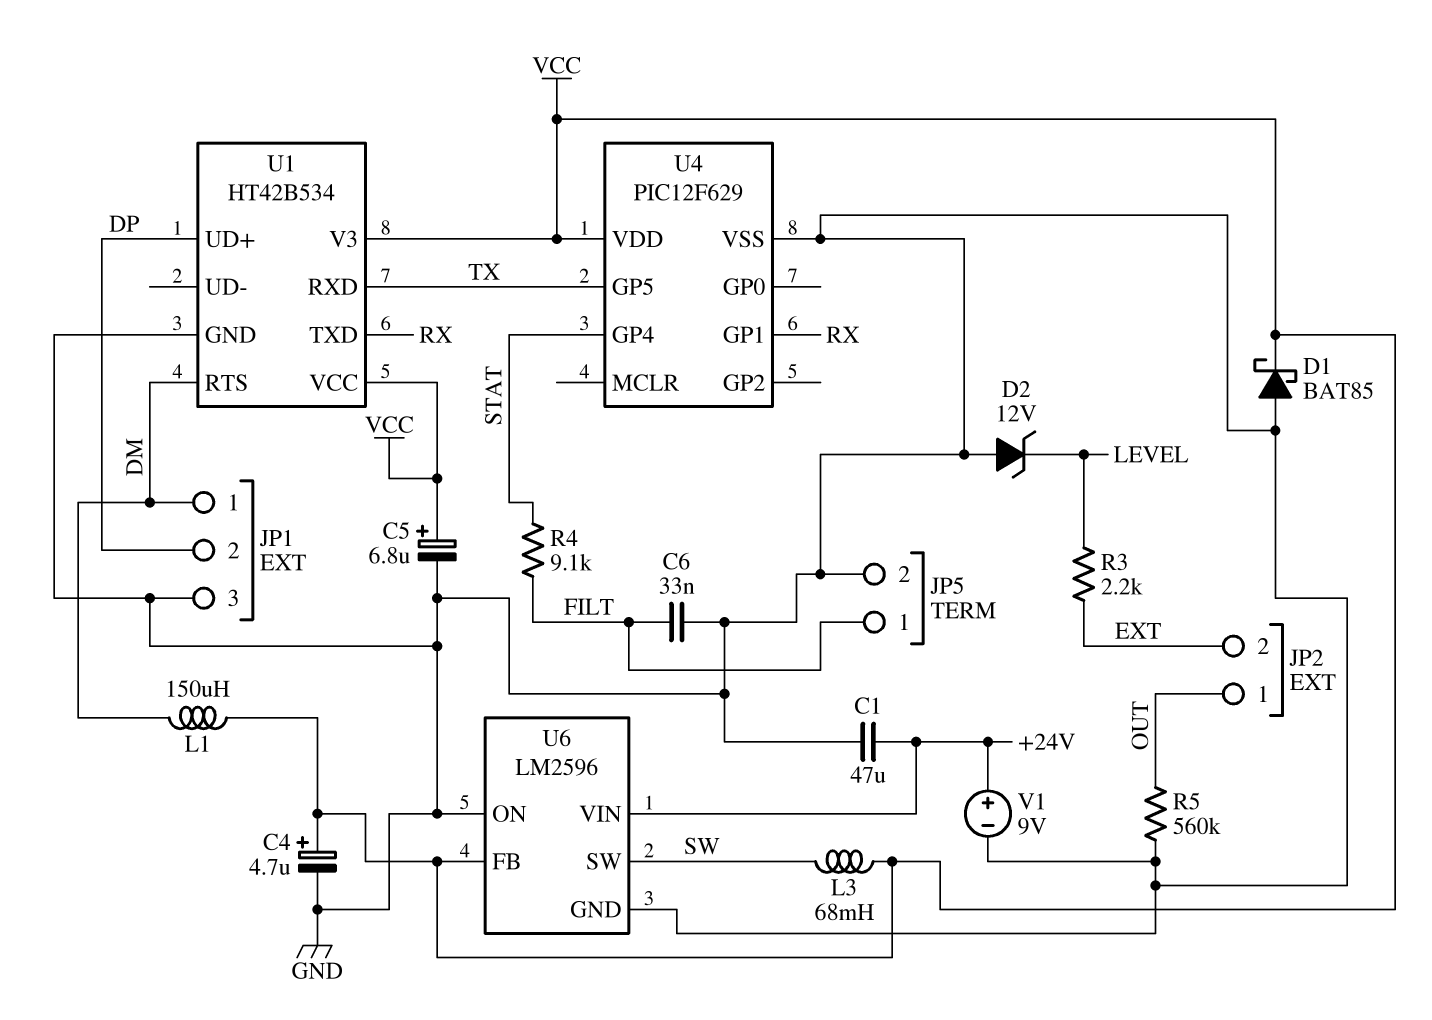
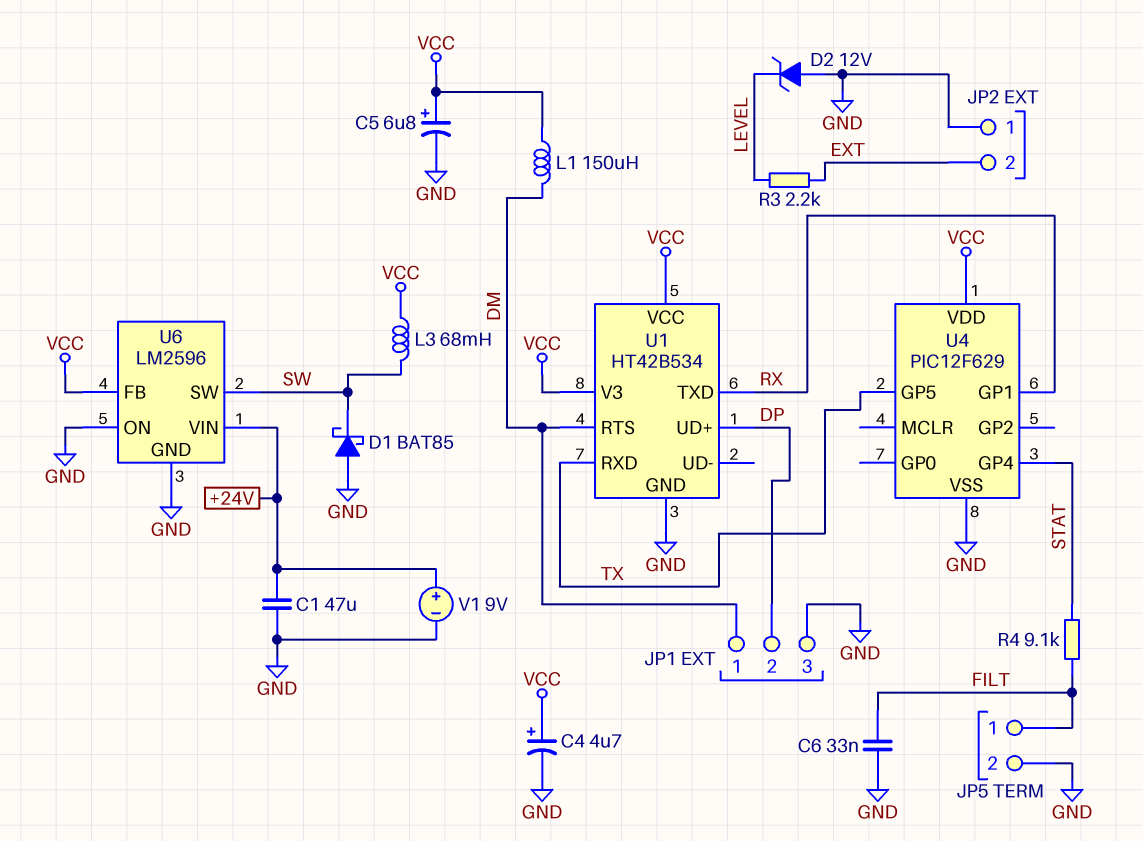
D1: schottky BAT85 (A GND, K VCC) -> schottky BAT85 (A GND, K SW)
JP2 pin 1: OUT -> GND
R5: 560k (GND, OUT) -> none

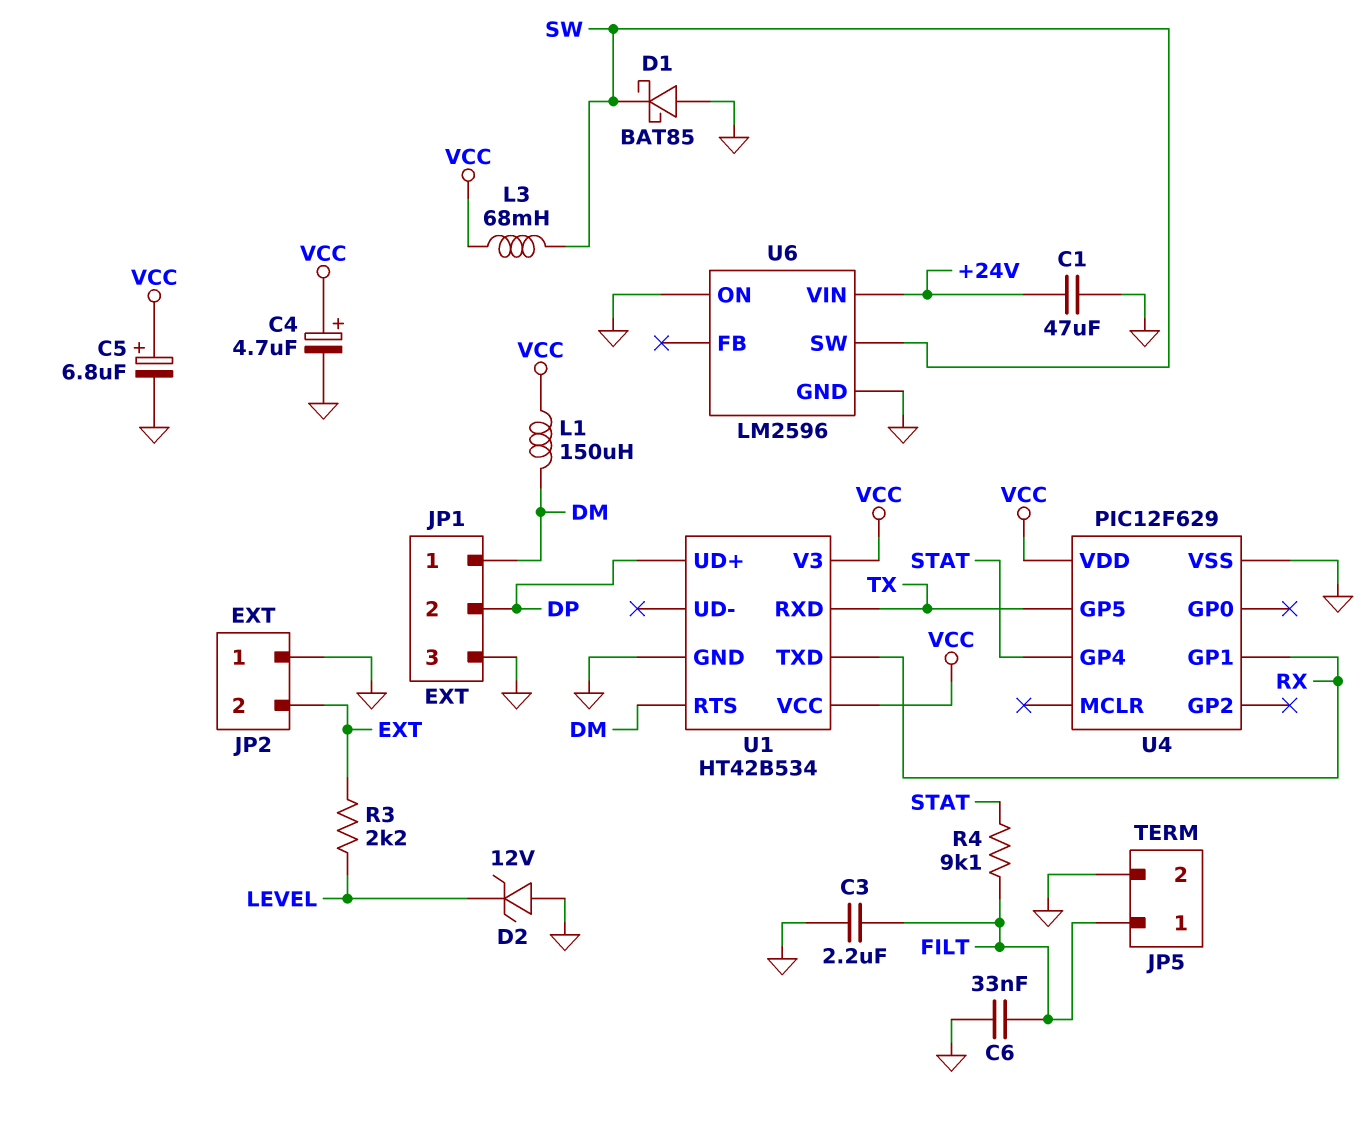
C3: none -> 2.2uF (FILT, GND)
U6 pin FB: VCC -> none
V1: 9V (plus +24V, minus GND) -> none

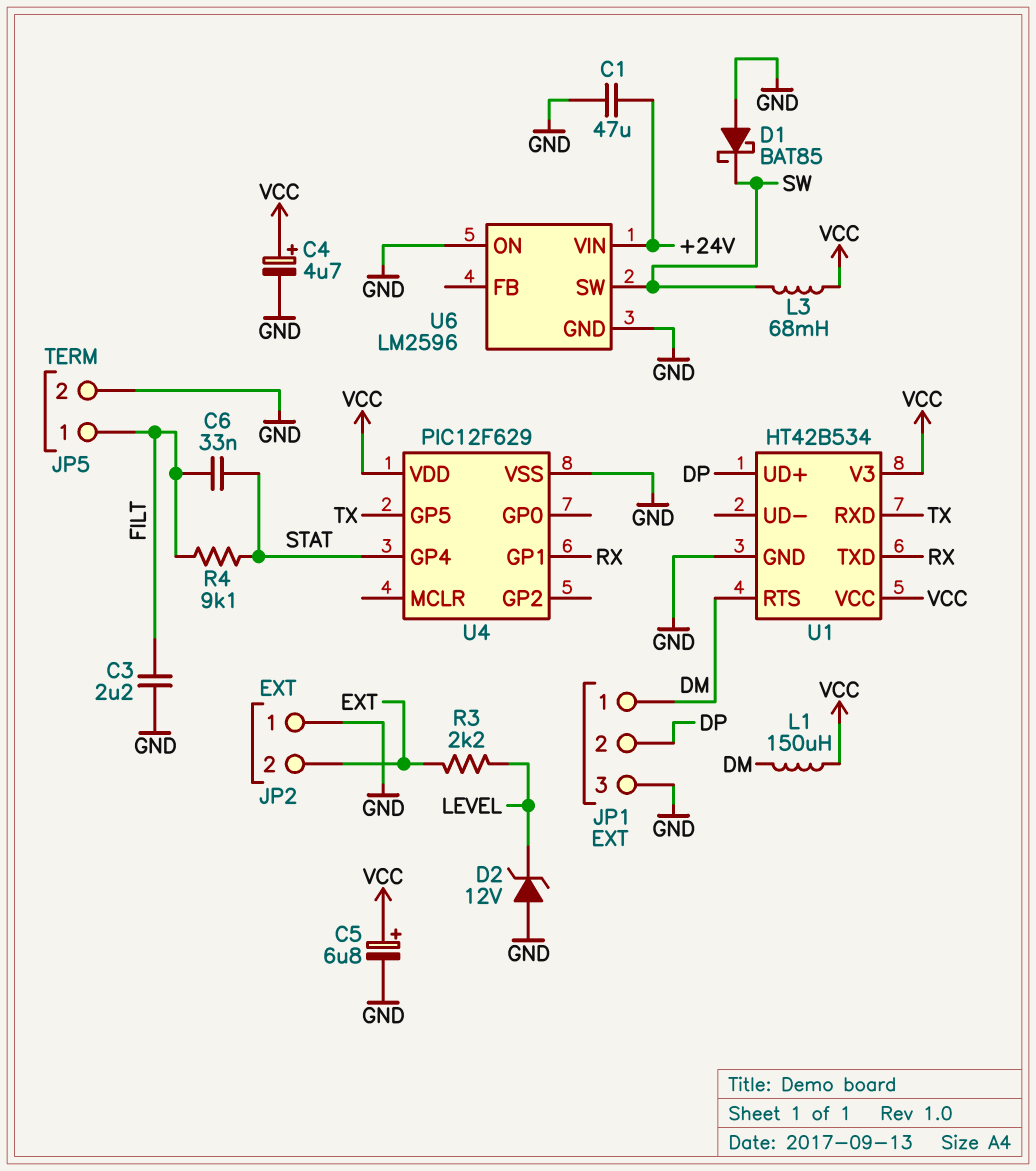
C6: 33nF (FILT, GND) -> 33nF (FILT, STAT)

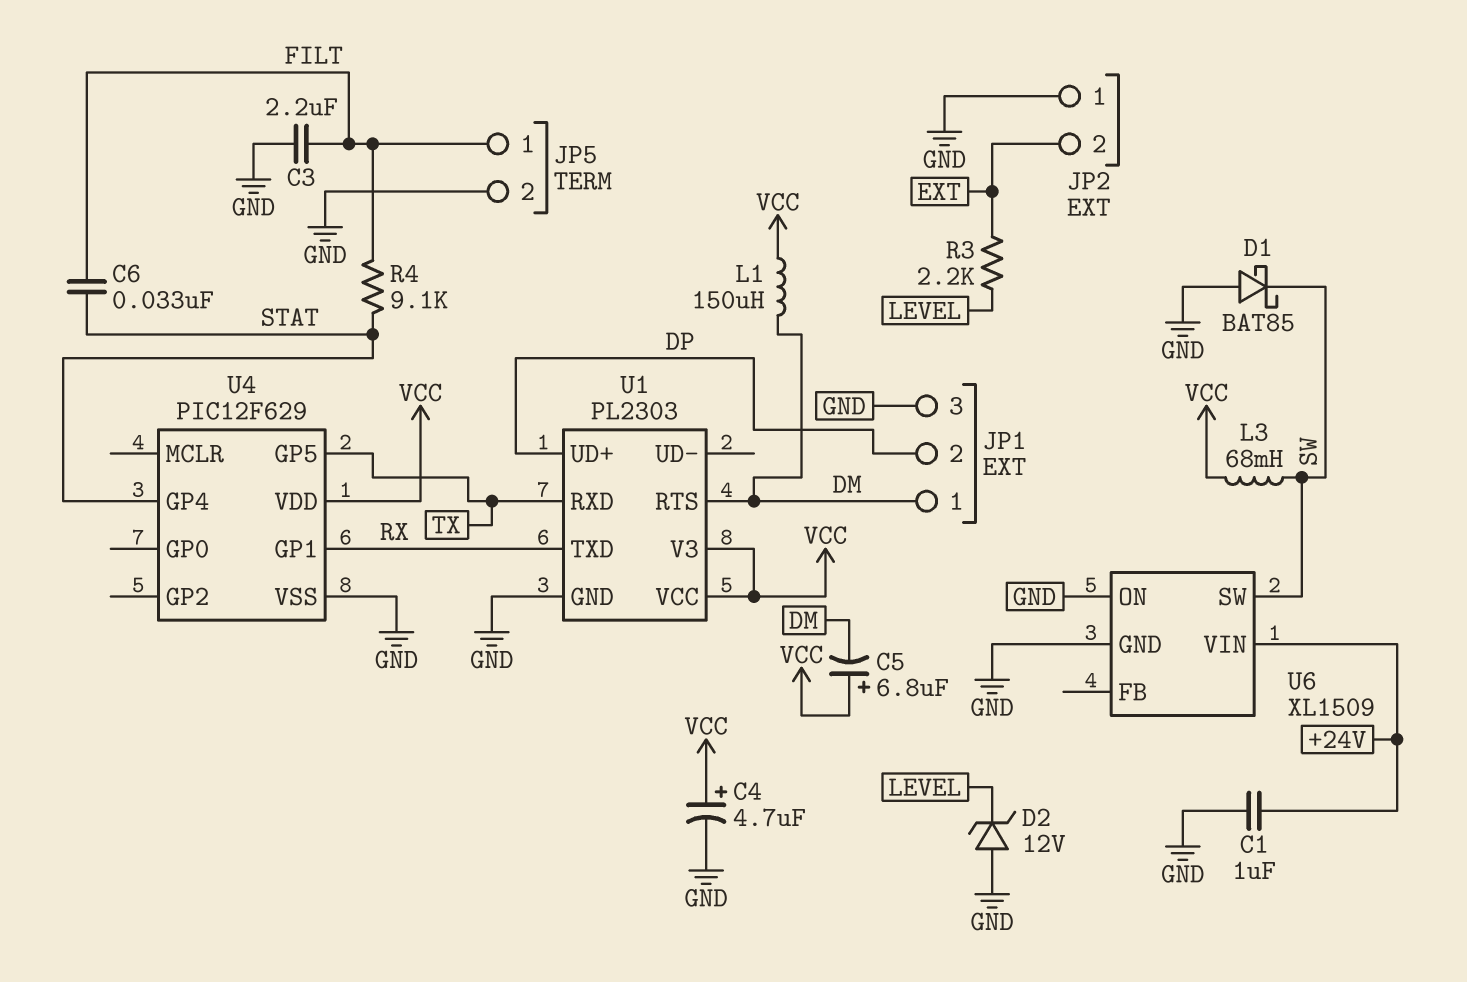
C1: 47uF (+24V, GND) -> 1uF (+24V, GND)
C5: 6.8uF (plus VCC, minus GND) -> 6.8uF (plus VCC, minus DM)
U1: HT42B534 -> PL2303
U6: LM2596 -> XL1509

